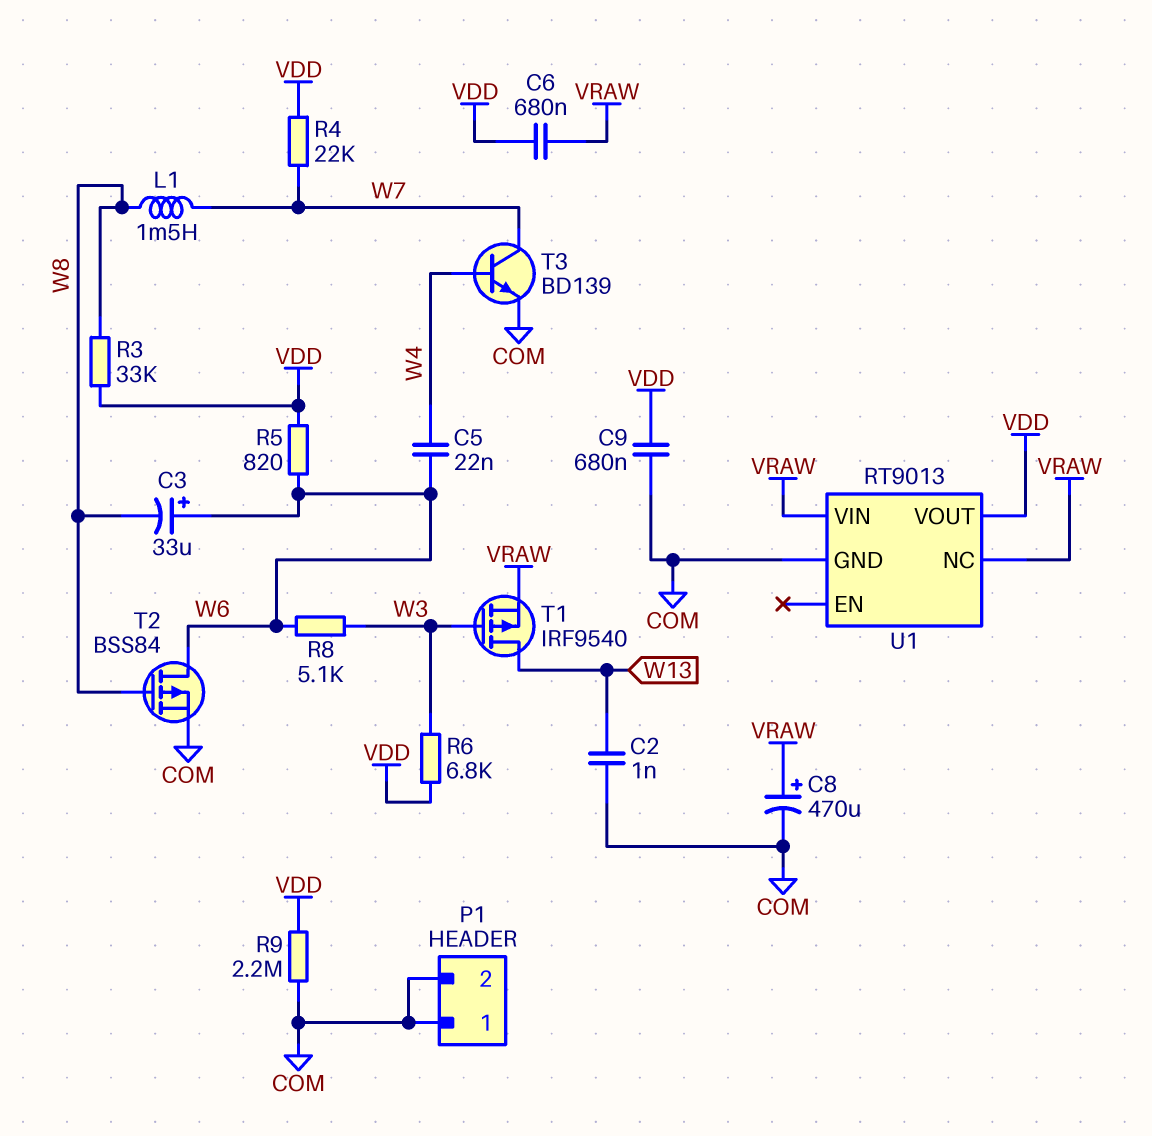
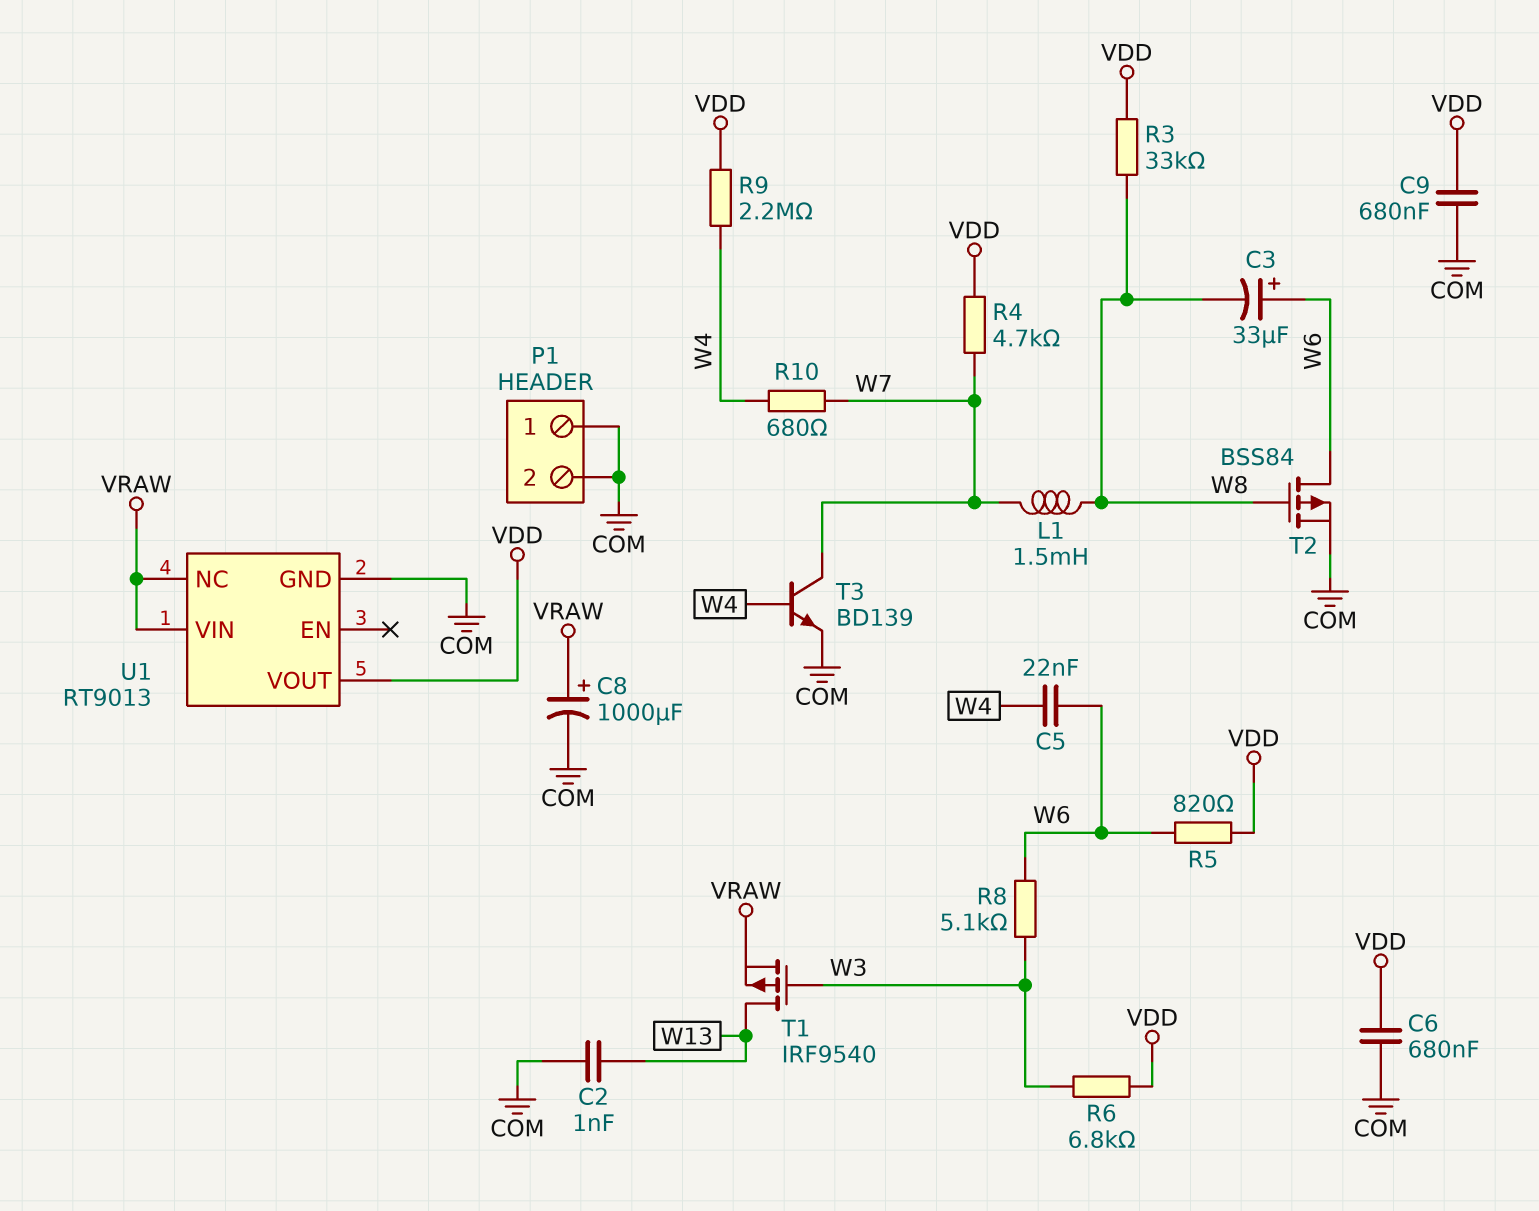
C6: 680nF (VDD, VRAW) -> 680nF (COM, VDD)
C8: 470uF (plus VRAW, minus COM) -> 1000uF (plus VRAW, minus COM)
R4: 22k (VDD, W7) -> 4.7k (VDD, W7)
R9: 2.2M (COM, VDD) -> 2.2M (VDD, W4)
R10: none -> 680 (W4, W7)

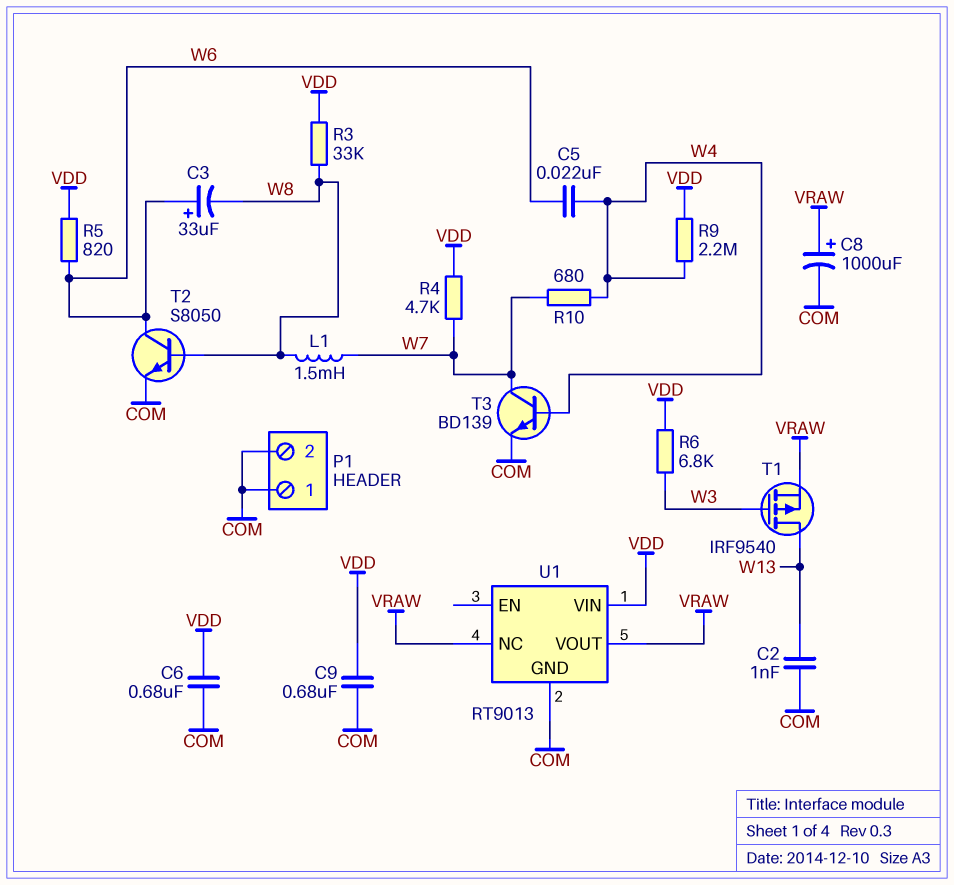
R8: 5.1k (W3, W6) -> none
T2: PMOS BSS84 (G W8, D W6, S COM) -> NPN S8050 (B W8, C W6, E COM)
U1 pin VIN: VRAW -> VDD
U1 pin VOUT: VDD -> VRAW

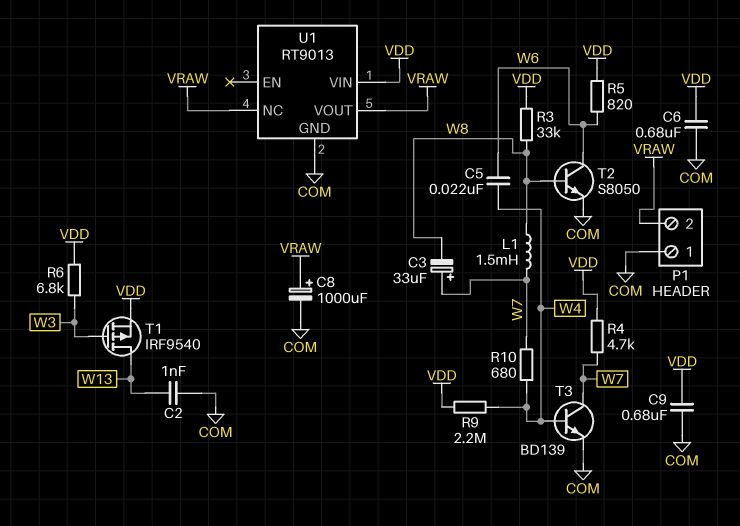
C3: 33uF (plus W6, minus W8) -> 33uF (plus W7, minus W8)
P1 pin 2: COM -> VRAW
T1: PMOS IRF9540 (G W3, D W13, S VRAW) -> PMOS IRF9540 (G W3, D W13, S VDD)

